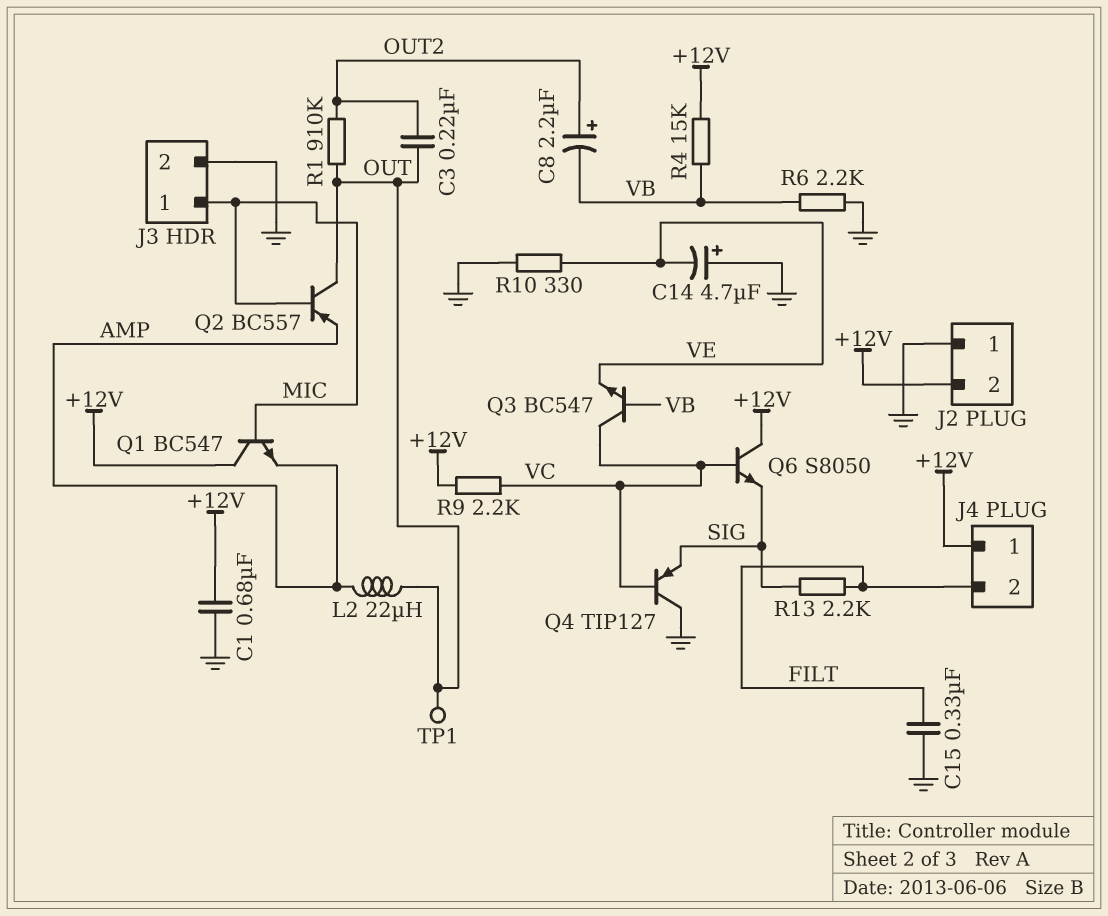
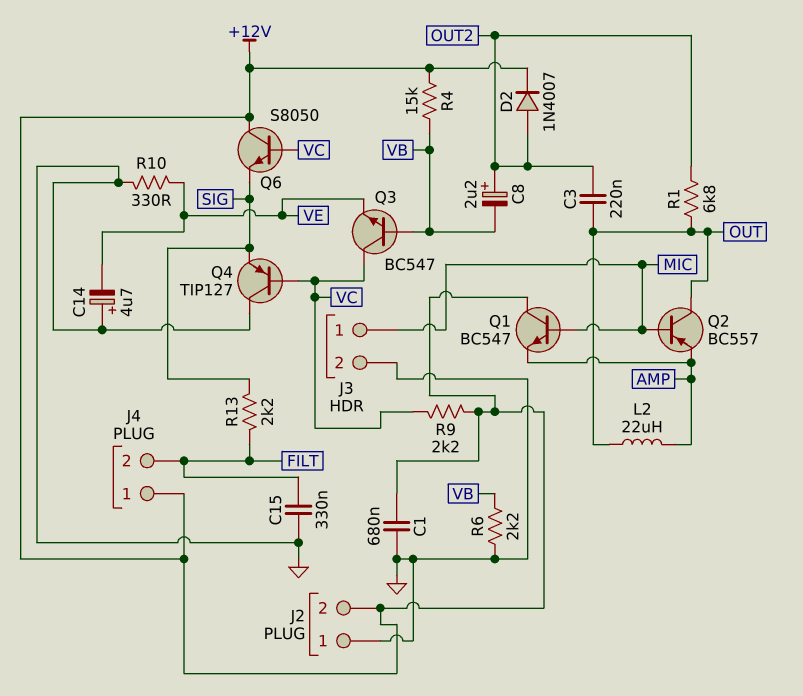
D2: none -> diode 1N4007 (A OUT2, K +12V)
R1: 910k (OUT, OUT2) -> 6.8k (OUT, OUT2)
TP1: test point (OUT) -> none

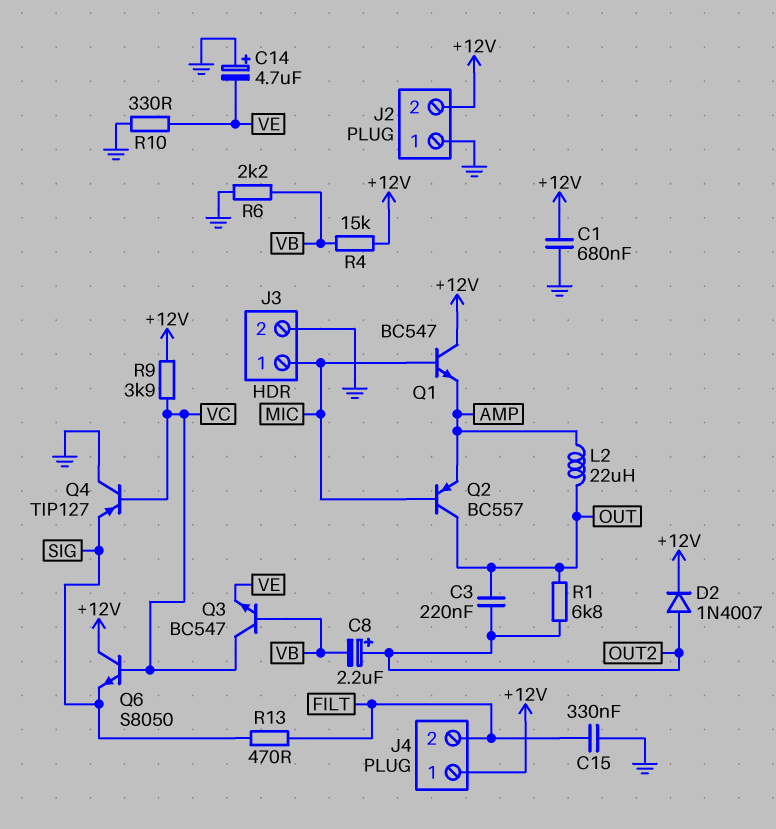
R9: 2.2k (+12V, VC) -> 3.9k (+12V, VC)
R13: 2.2k (FILT, SIG) -> 470 (FILT, SIG)

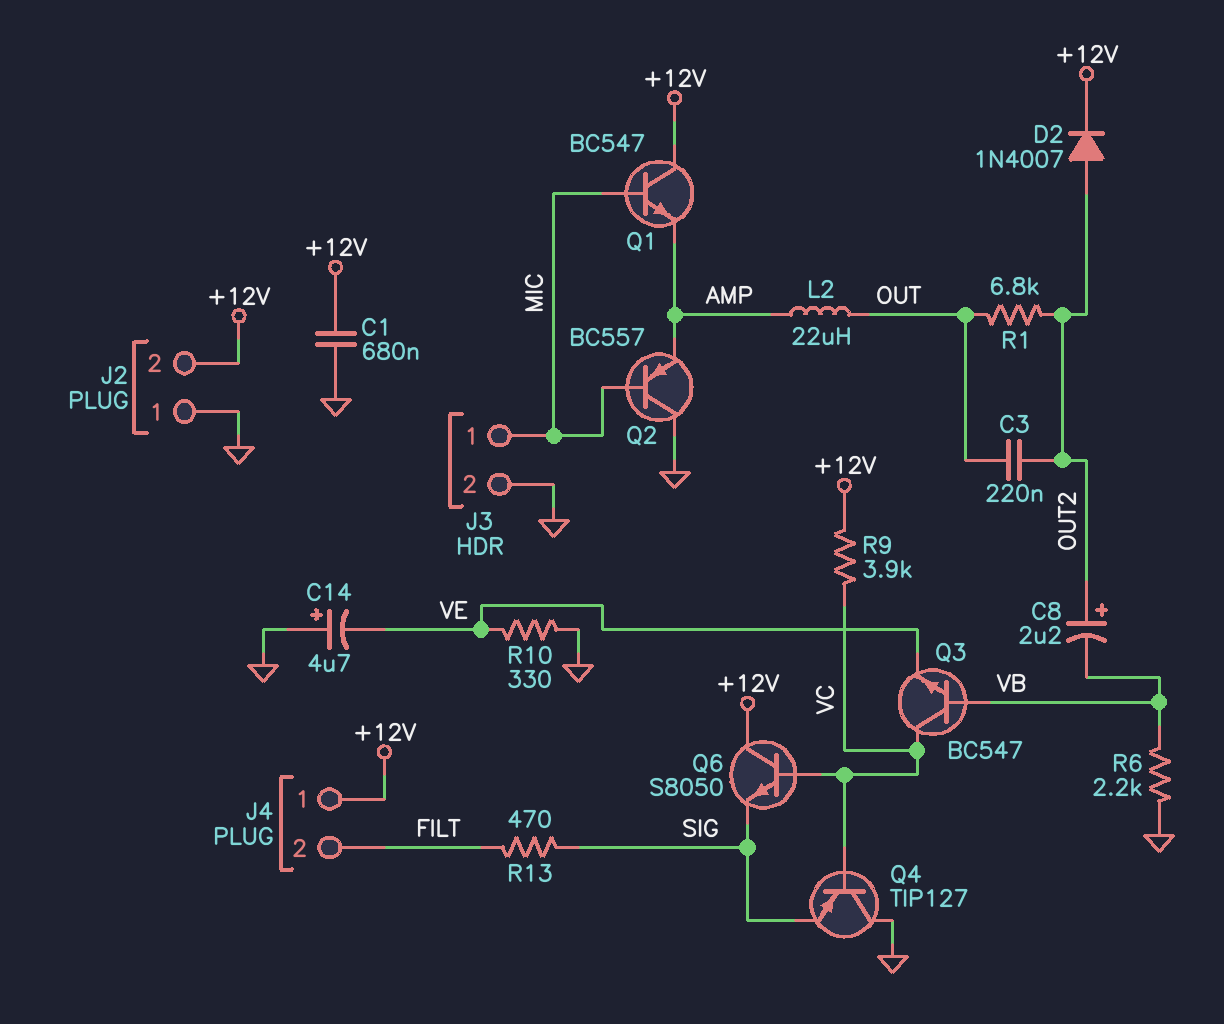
C15: 330nF (FILT, GND) -> none
Q2: PNP BC557 (B MIC, C OUT, E AMP) -> PNP BC557 (B MIC, C GND, E AMP)
R4: 15k (+12V, VB) -> none

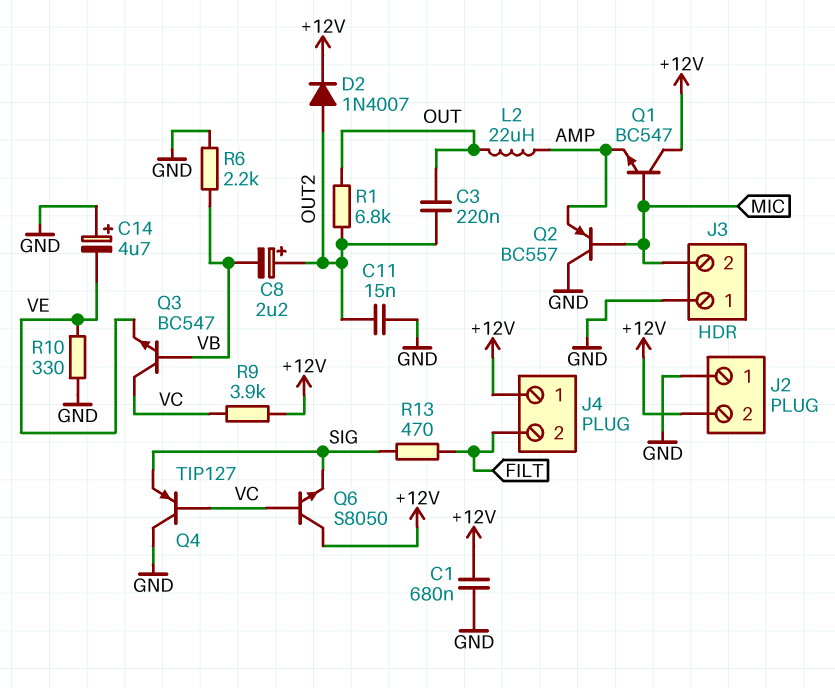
C11: none -> 15nF (GND, OUT2)
J3 pin 1: MIC -> GND
J3 pin 2: GND -> MIC

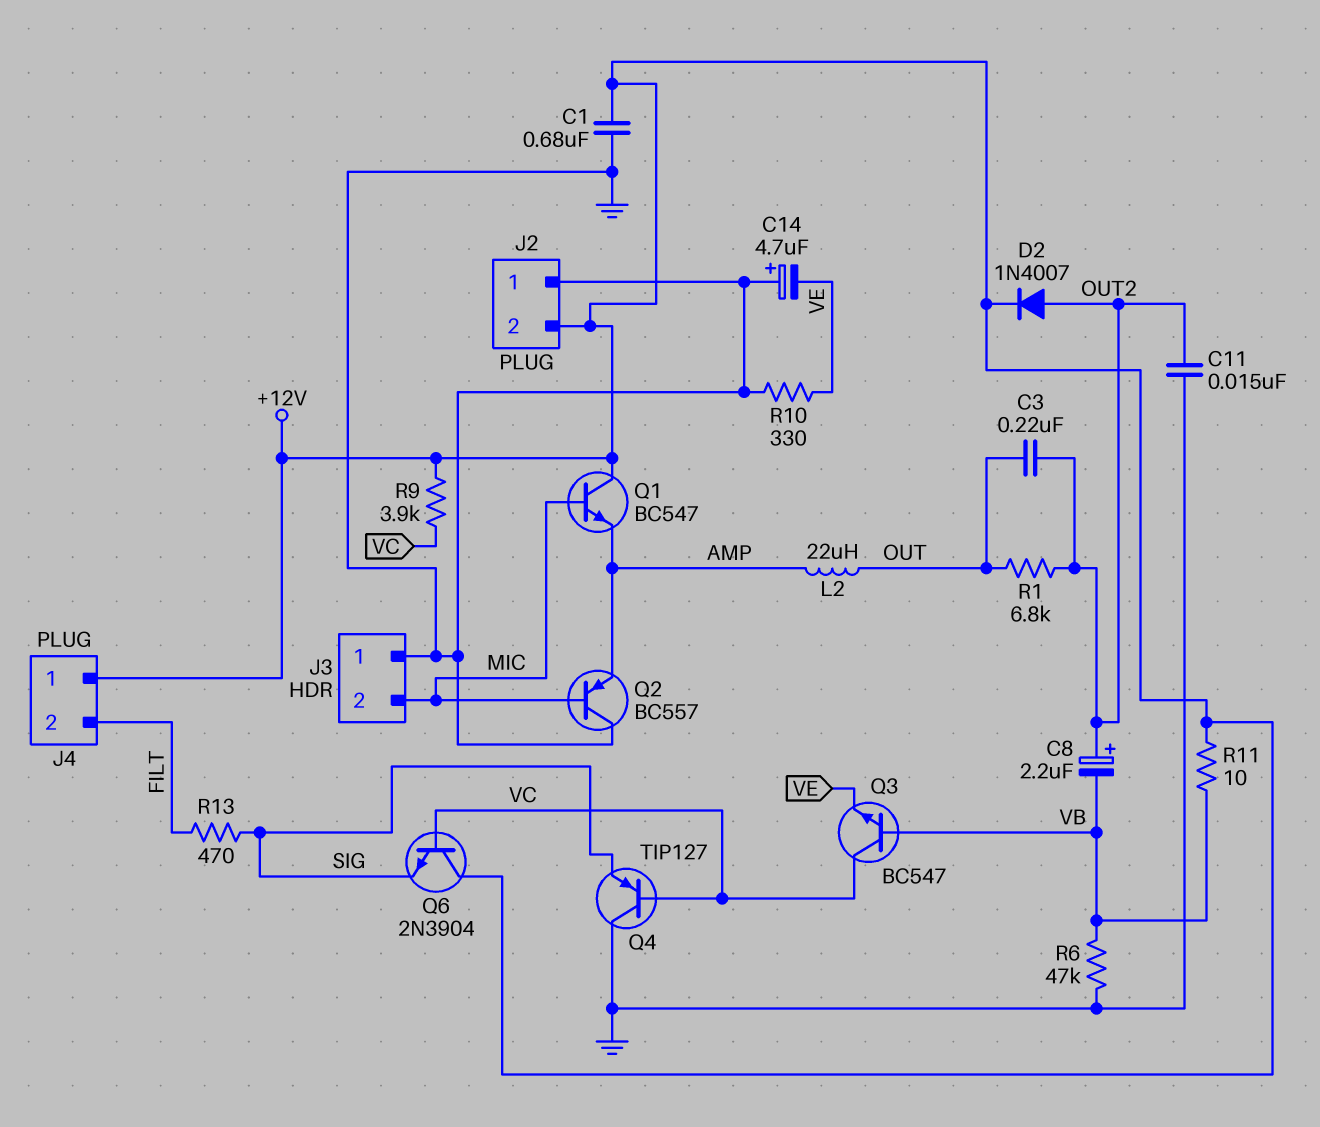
Q6: NPN S8050 (B VC, C +12V, E SIG) -> NPN 2N3904 (B VC, C +12V, E SIG)
R6: 2.2k (GND, VB) -> 47k (GND, VB)
R11: none -> 10 (+12V, VB)

